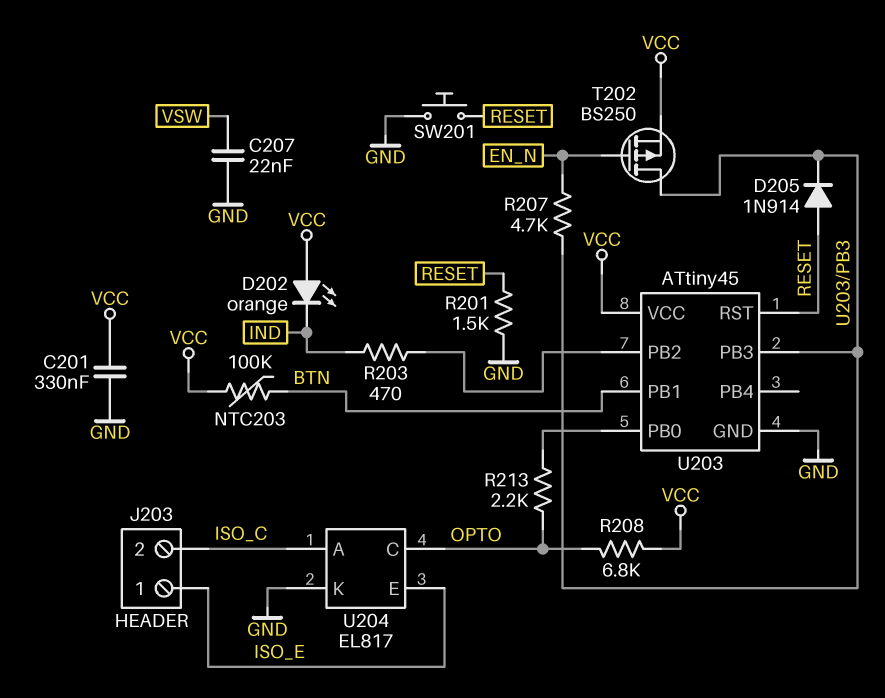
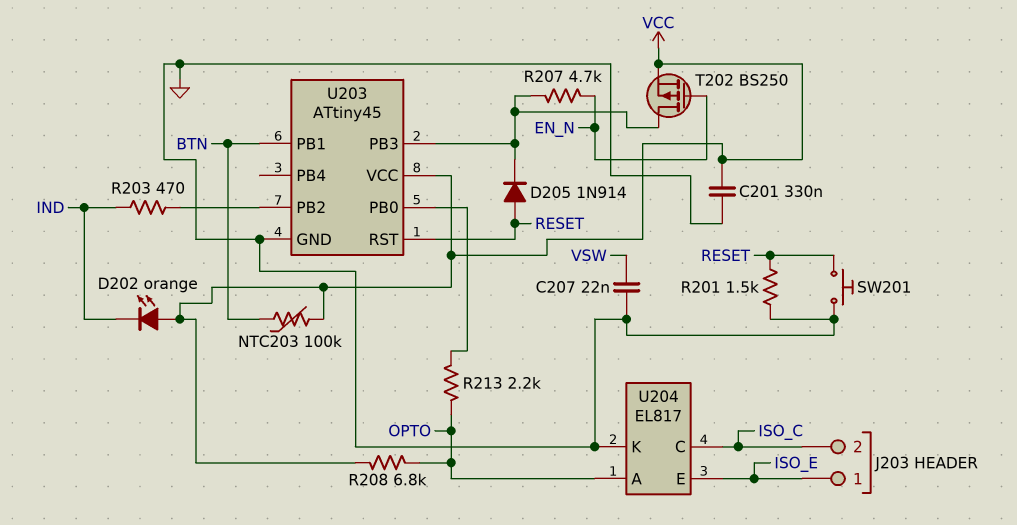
U204 pin A: ISO_C -> OPTO
U204 pin C: OPTO -> ISO_C

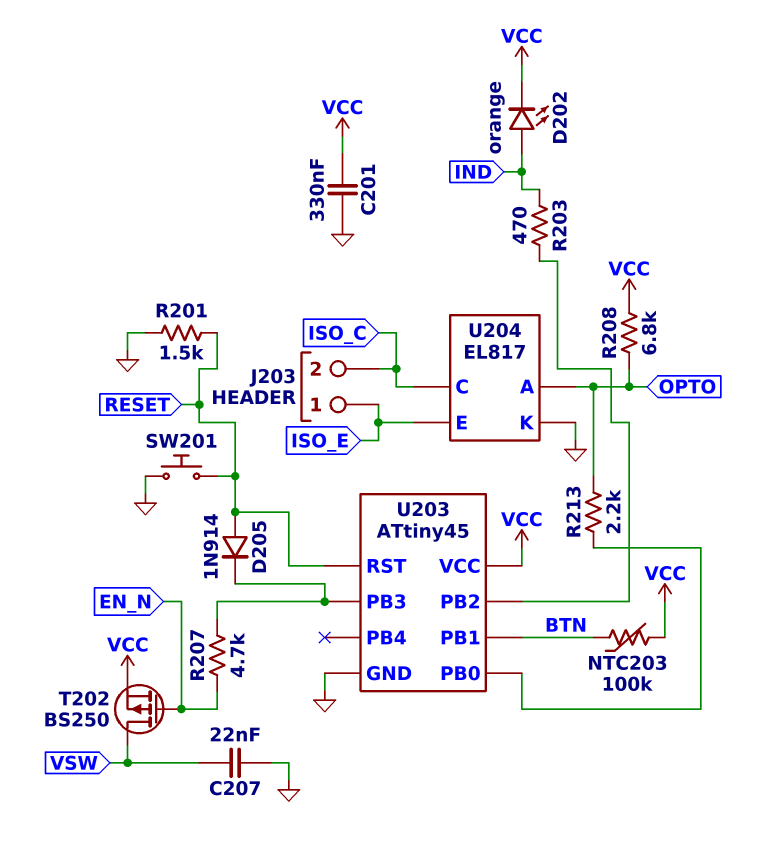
D202: LED orange (A VCC, K IND) -> LED orange (A IND, K VCC)
T202: PMOS BS250 (G EN_N, D U203/PB3, S VCC) -> PMOS BS250 (G EN_N, D VSW, S VCC)

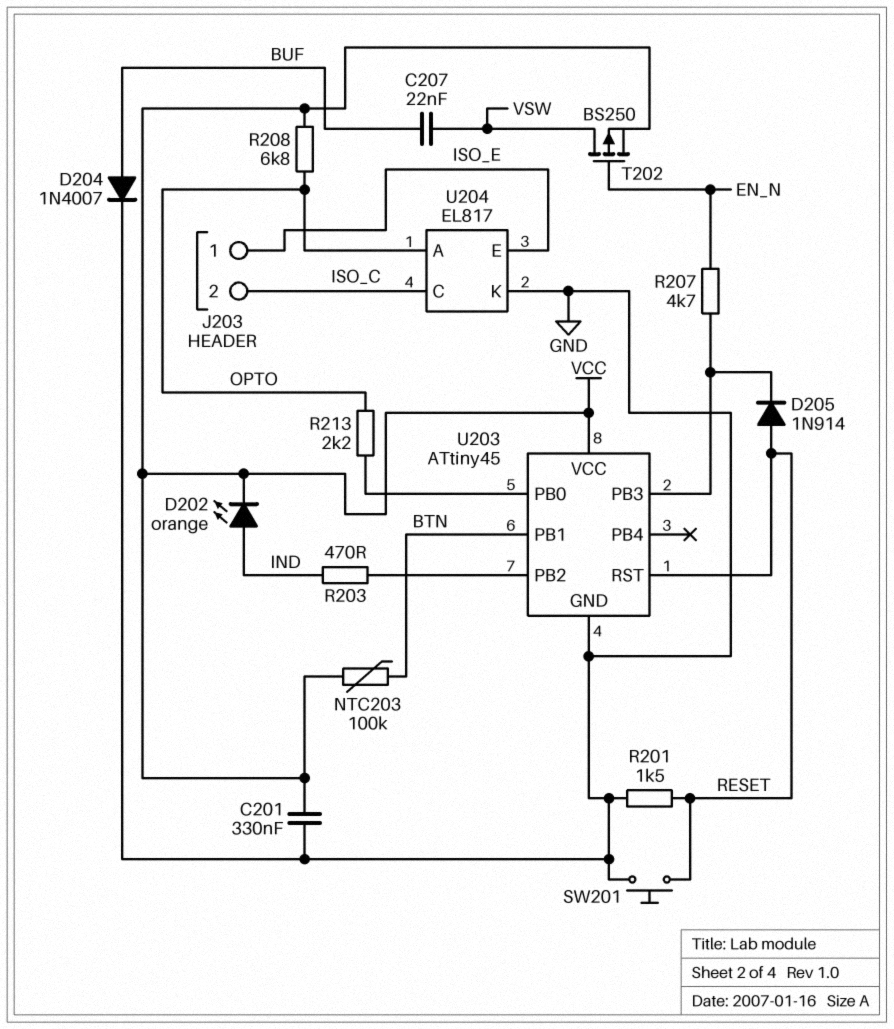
C207: 22nF (GND, VSW) -> 22nF (BUF, VSW)
D204: none -> diode 1N4007 (A BUF, K GND)

